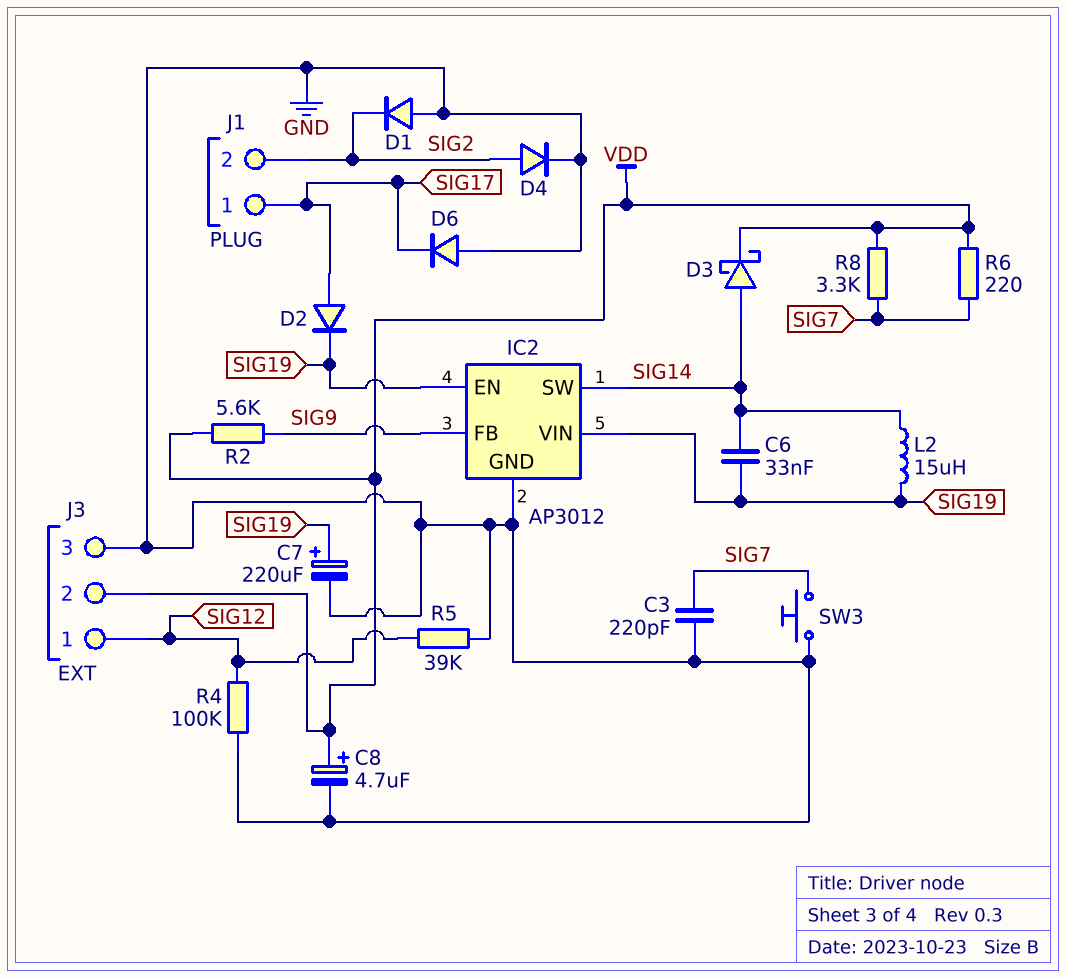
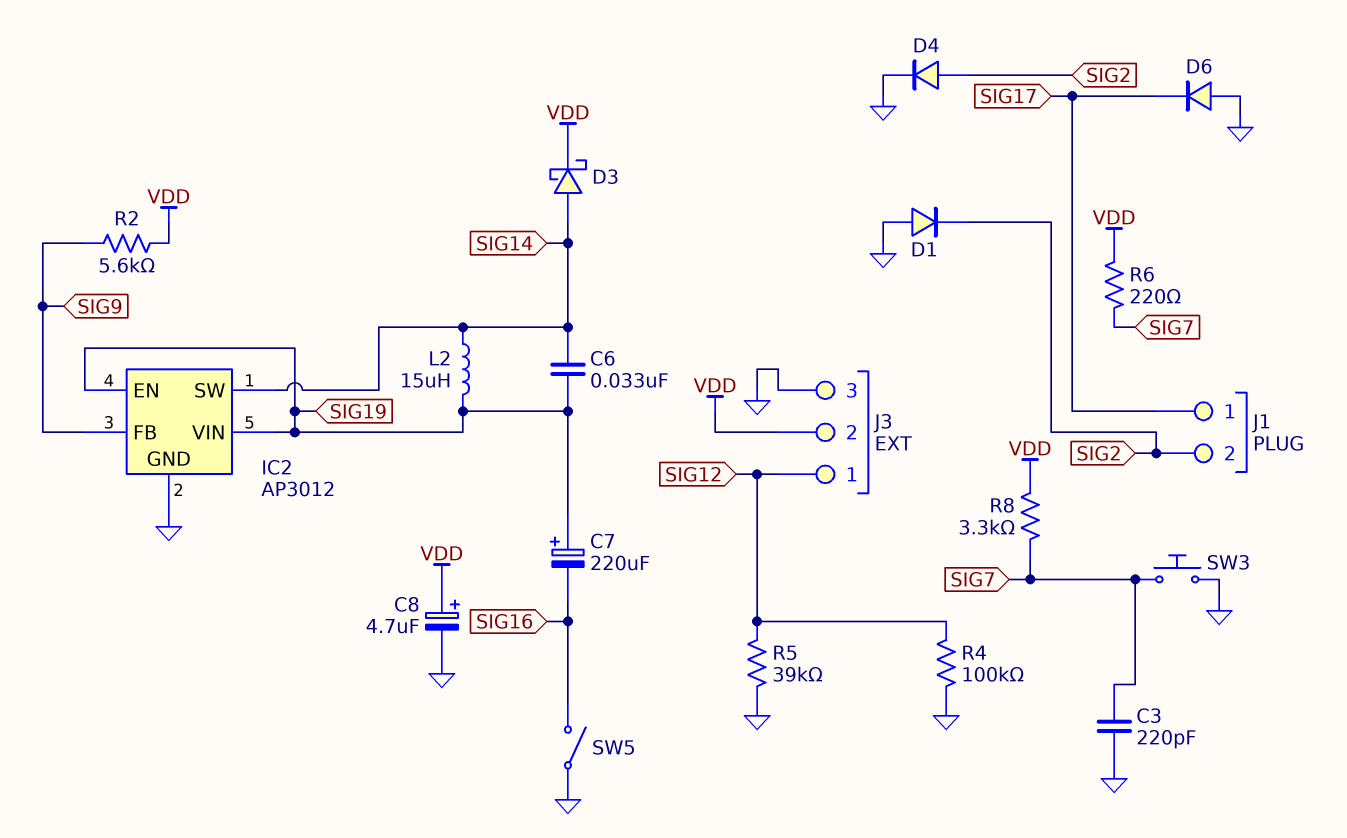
C7: 220uF (plus SIG19, minus GND) -> 220uF (plus SIG19, minus SIG16)
D2: diode (A SIG17, K SIG19) -> none
SW5: none -> switch (GND, SIG16)

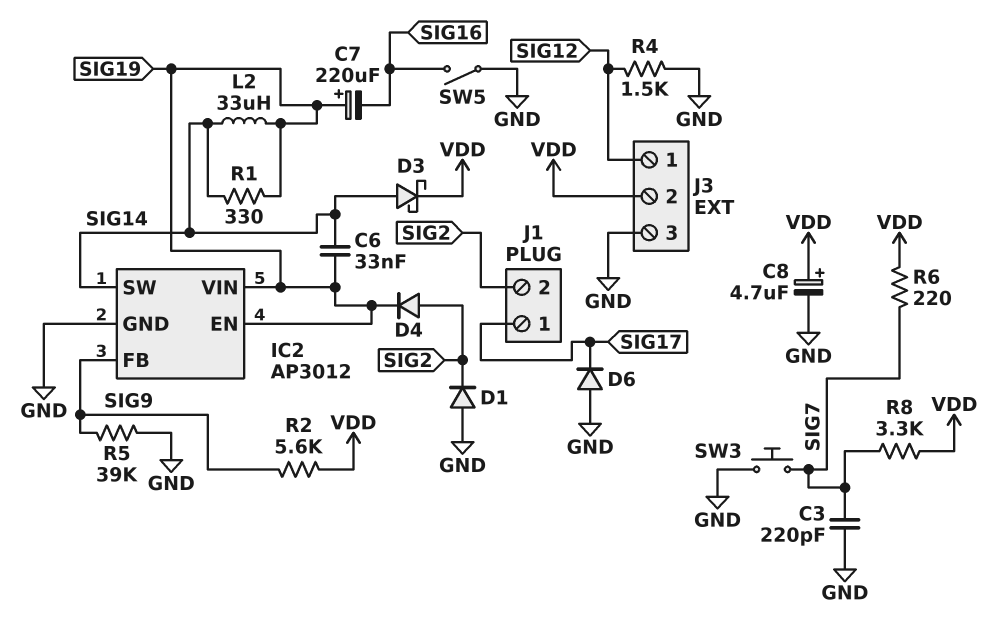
D4: diode (A SIG2, K GND) -> diode (A SIG2, K SIG19)
L2: 15uH (SIG14, SIG19) -> 33uH (SIG14, SIG19)
R1: none -> 330 (SIG14, SIG19)
R4: 100k (GND, SIG12) -> 1.5k (GND, SIG12)
R5: 39k (GND, SIG12) -> 39k (GND, SIG9)

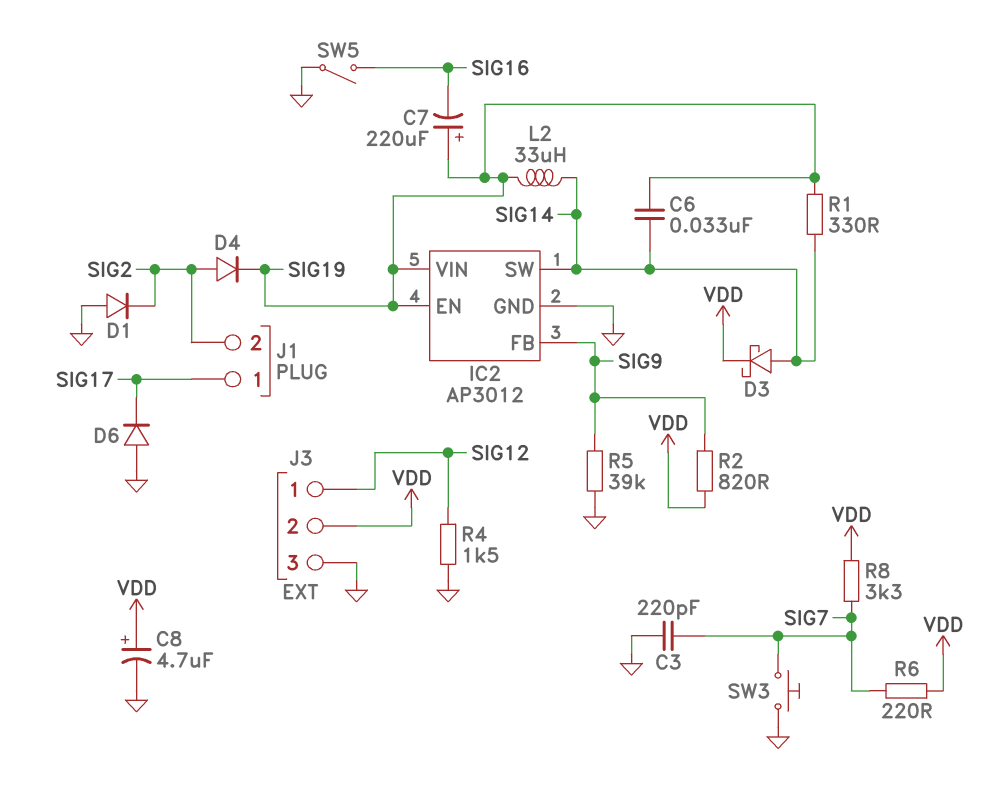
R2: 5.6k (SIG9, VDD) -> 820 (SIG9, VDD)

